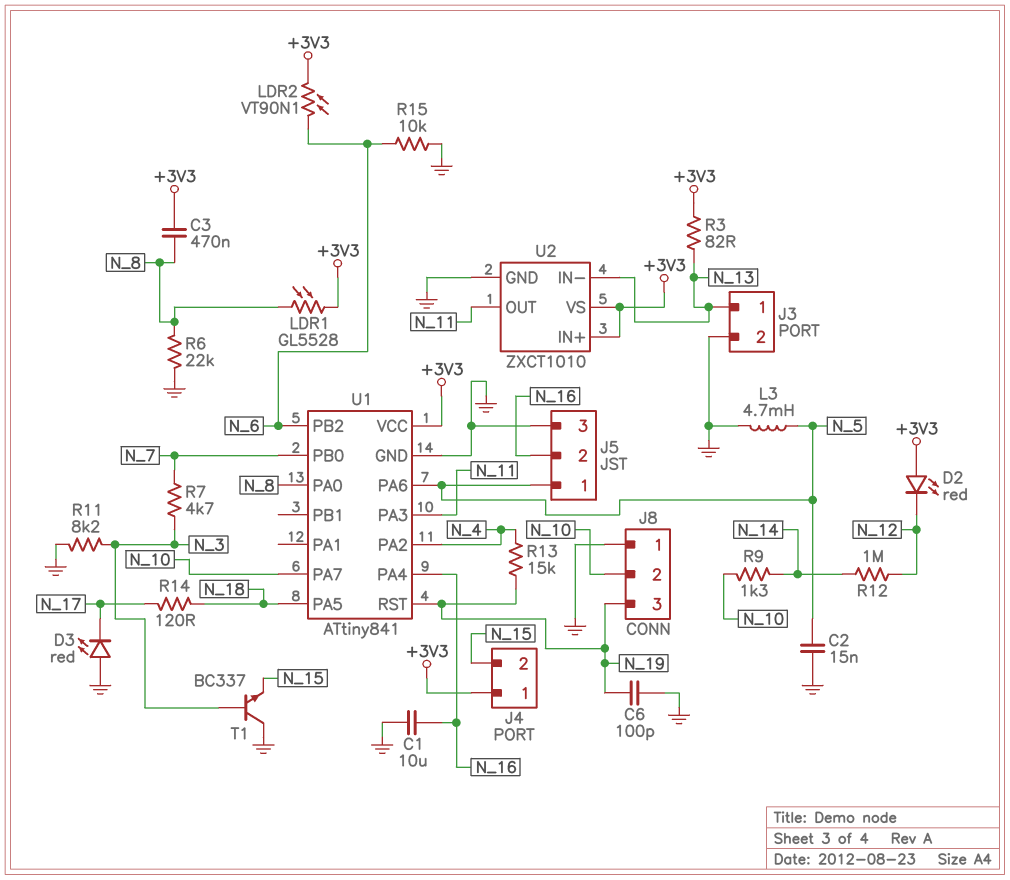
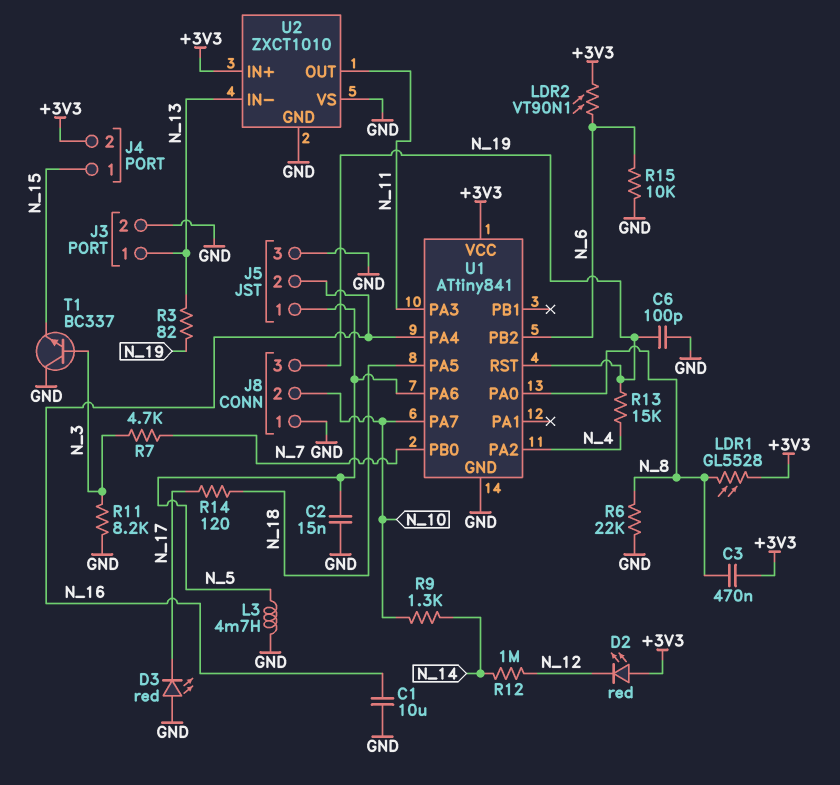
J4 pin 1: +3V3 -> N_15
J4 pin 2: N_15 -> +3V3
R3: 82 (+3V3, N_13) -> 82 (N_13, N_19)
U2 pin VS: +3V3 -> GND

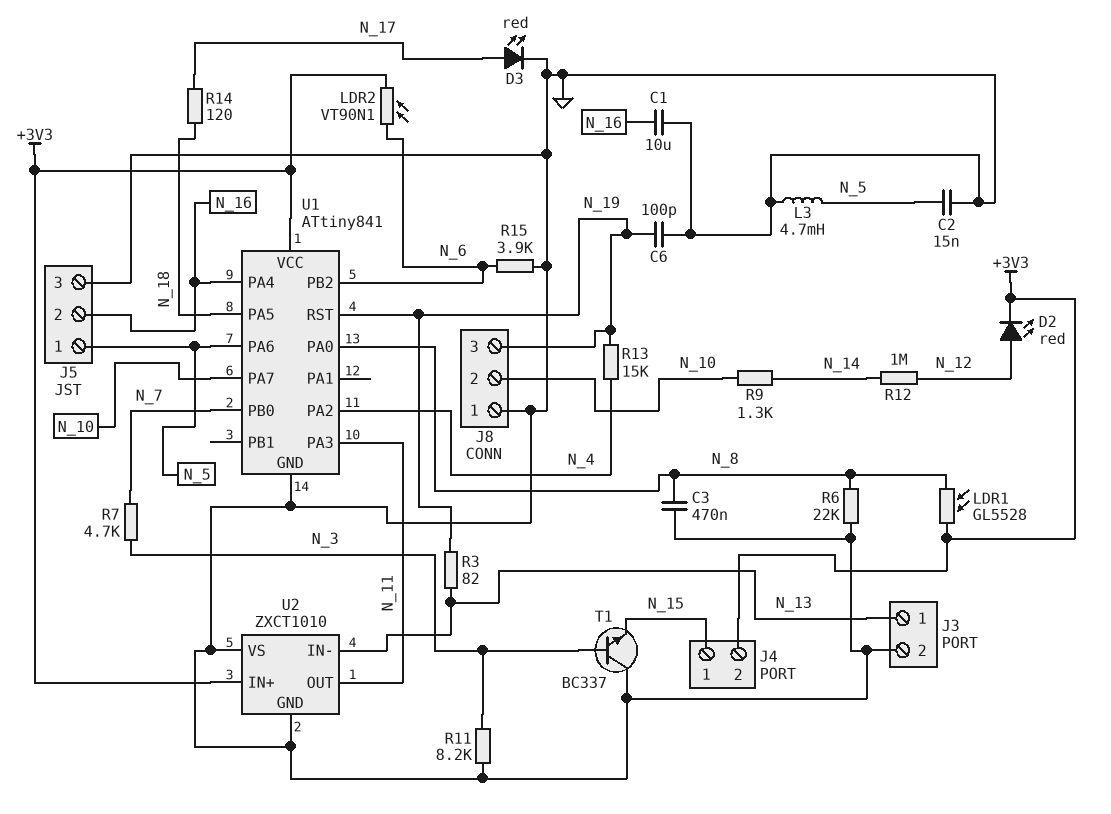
C3: 470nF (+3V3, N_8) -> 470nF (GND, N_8)
D2: LED red (A +3V3, K N_12) -> LED red (A N_12, K +3V3)
D3: LED red (A GND, K N_17) -> LED red (A N_17, K GND)
R15: 10k (GND, N_6) -> 3.9k (GND, N_6)

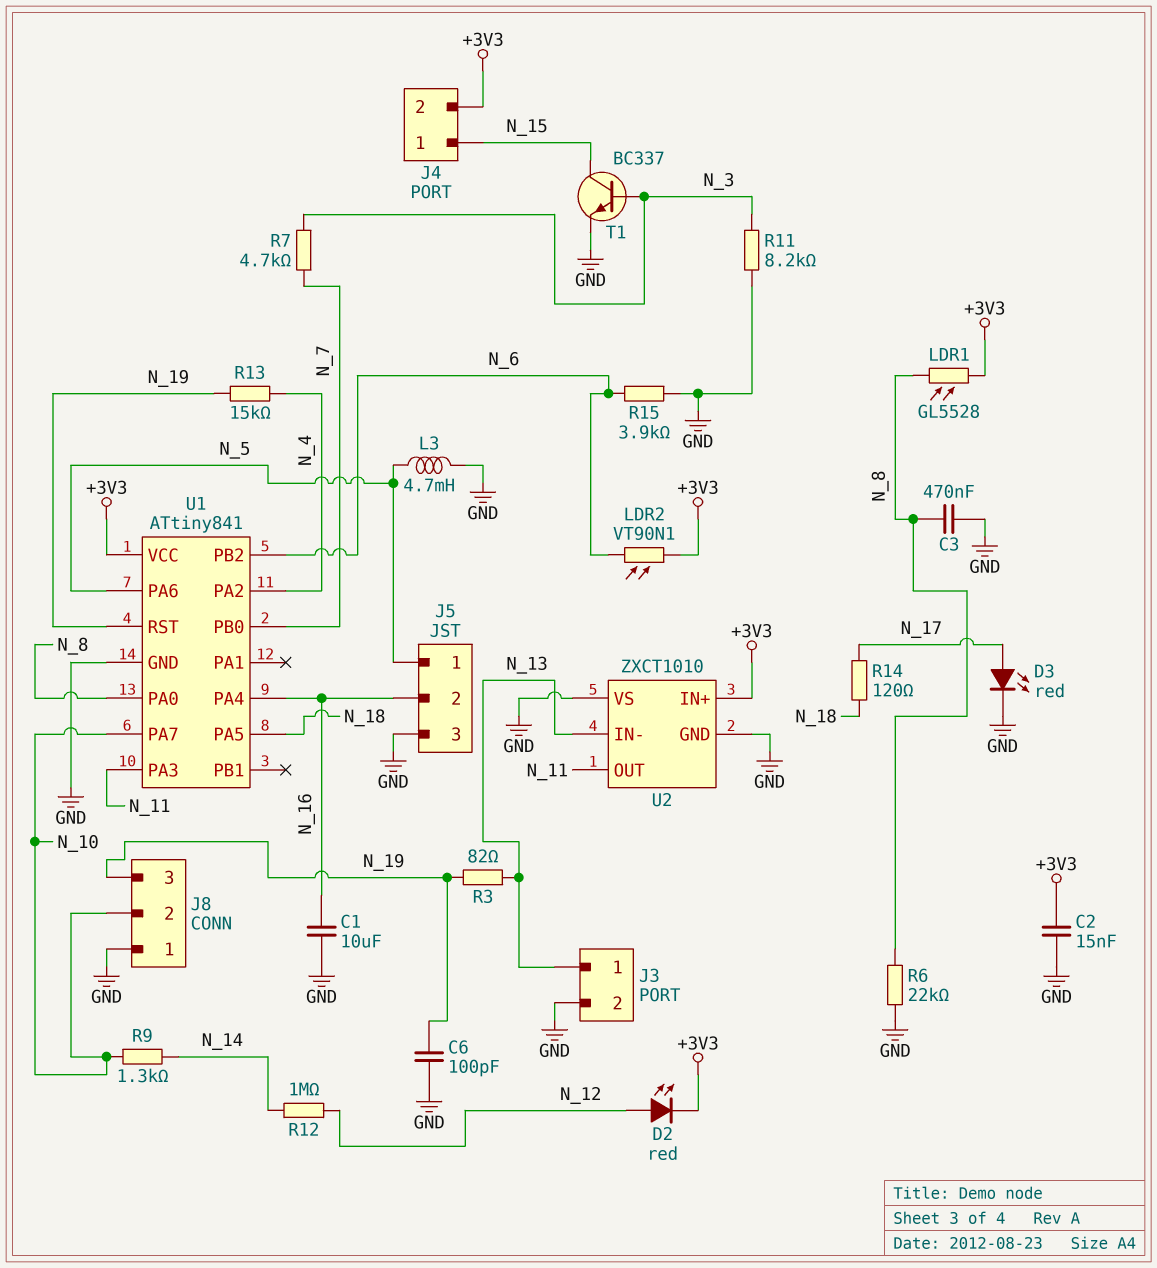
C2: 15nF (GND, N_5) -> 15nF (+3V3, GND)
T1: NPN BC337 (B N_3, C GND, E N_15) -> NPN BC337 (B N_3, C N_15, E GND)

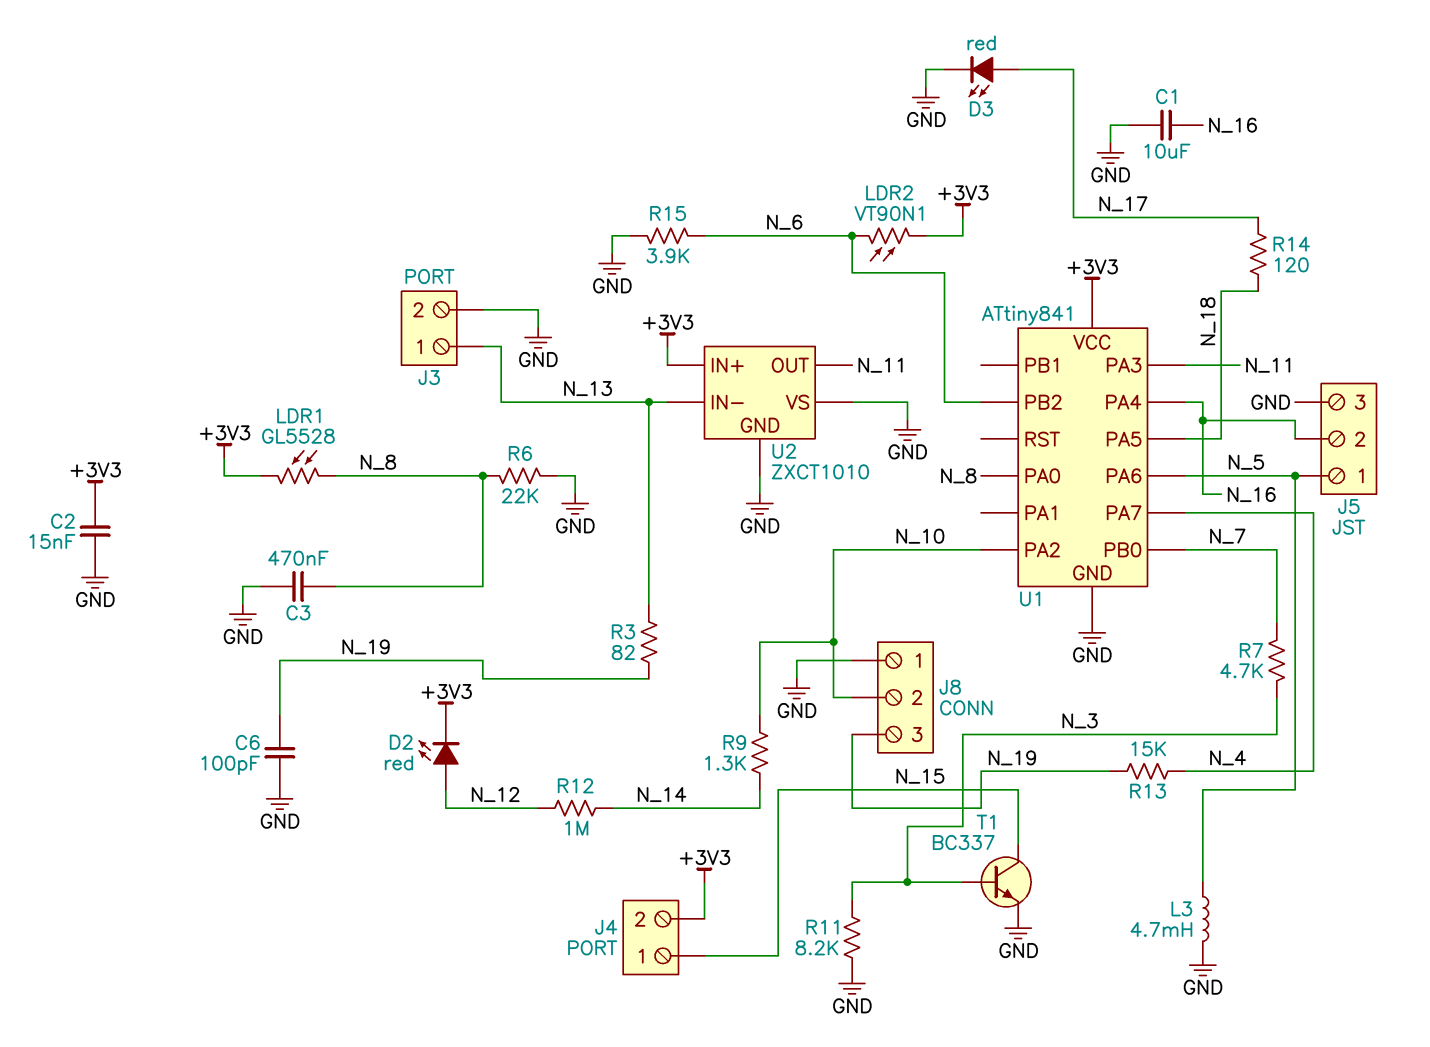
U1 pin PA2: N_4 -> N_10
U1 pin PA7: N_10 -> N_4
U1 pin RST: N_19 -> none

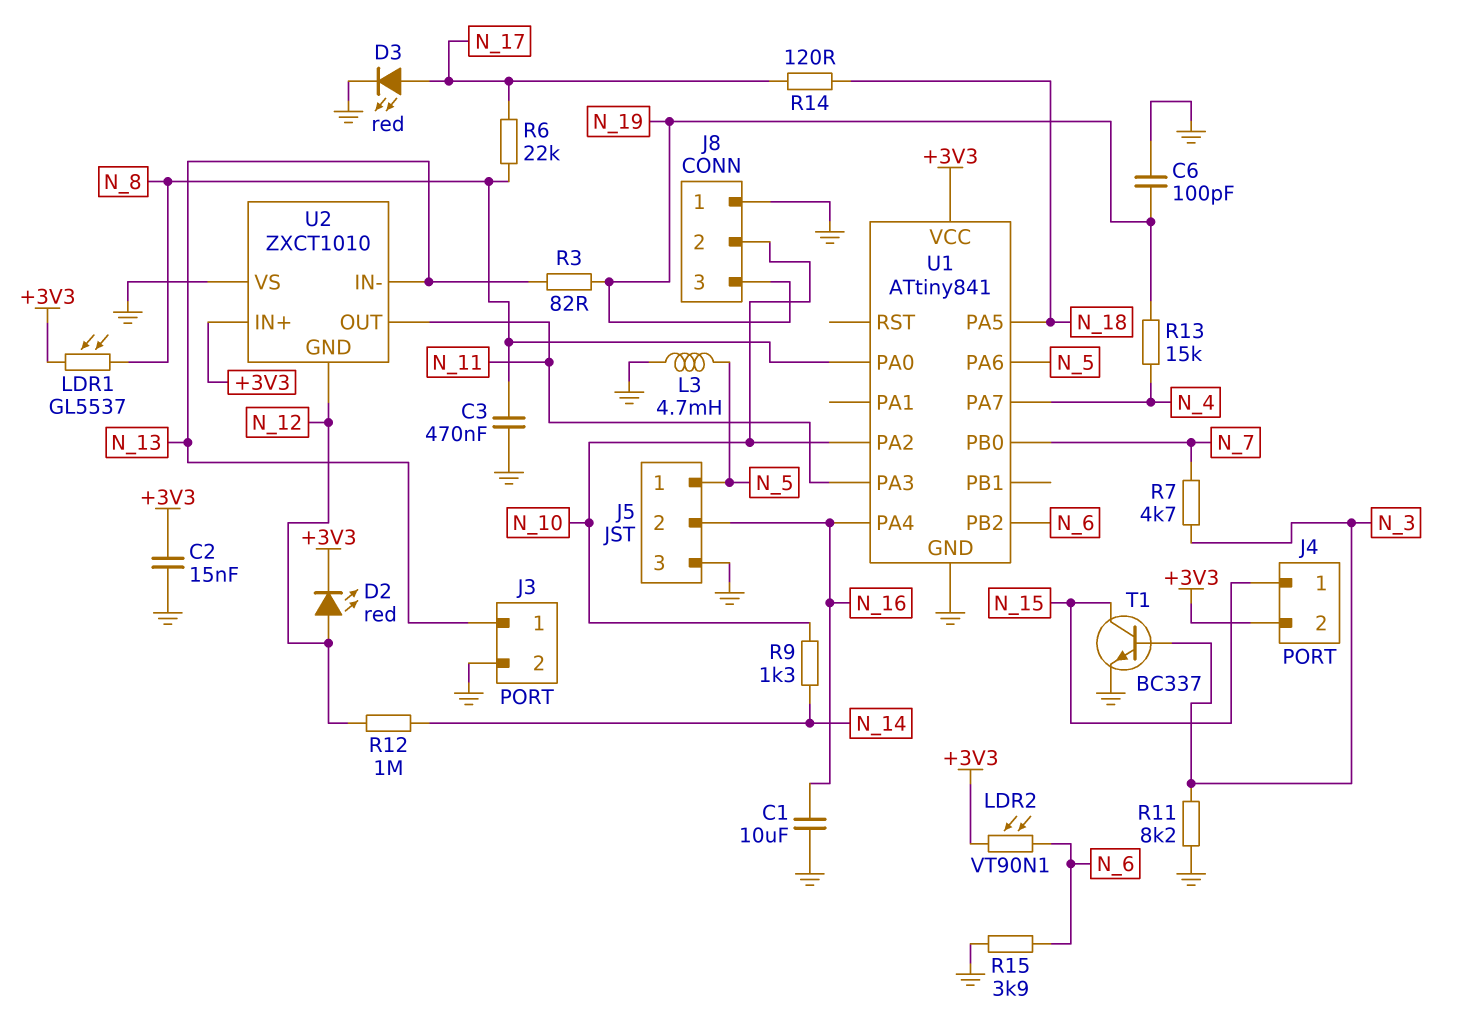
LDR1: GL5528 (+3V3, N_8) -> GL5537 (+3V3, N_8)
R6: 22k (GND, N_8) -> 22k (N_8, N_17)
U2 pin GND: GND -> N_12

